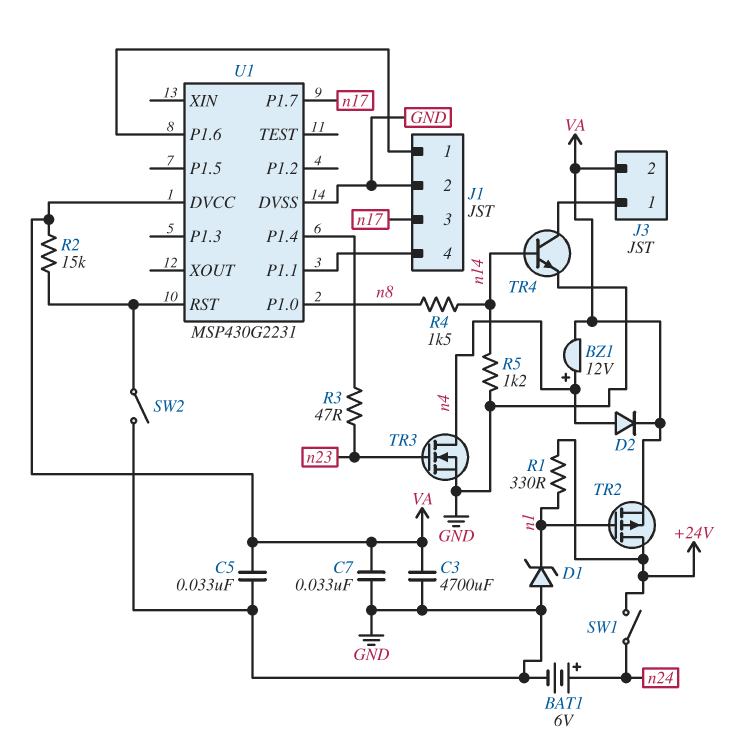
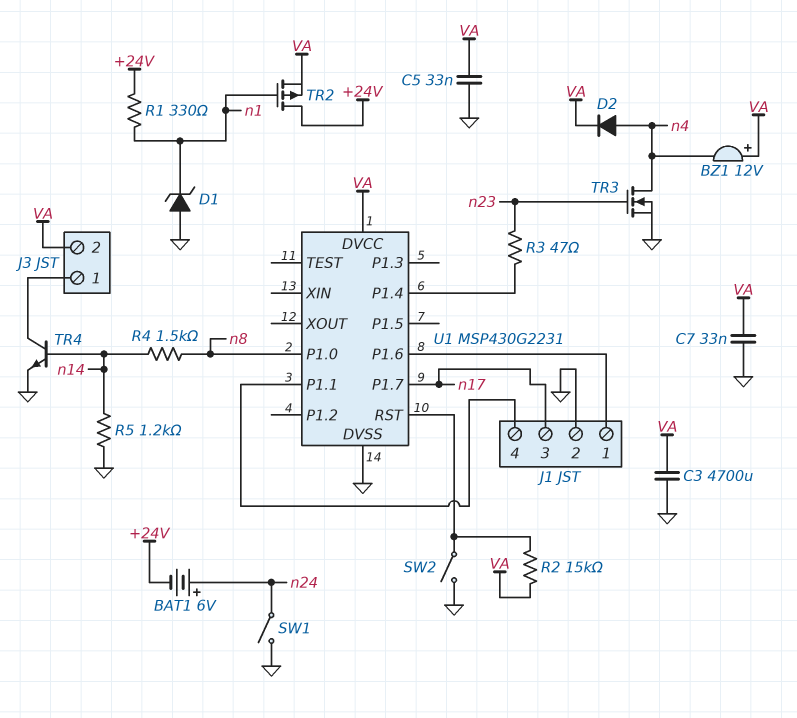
BAT1: 6V (plus n24, minus GND) -> 6V (plus n24, minus +24V)
BZ1: buzzer 12V (plus n4, minus VA) -> buzzer 12V (plus VA, minus n4)
SW1: switch (+24V, n24) -> switch (GND, n24)

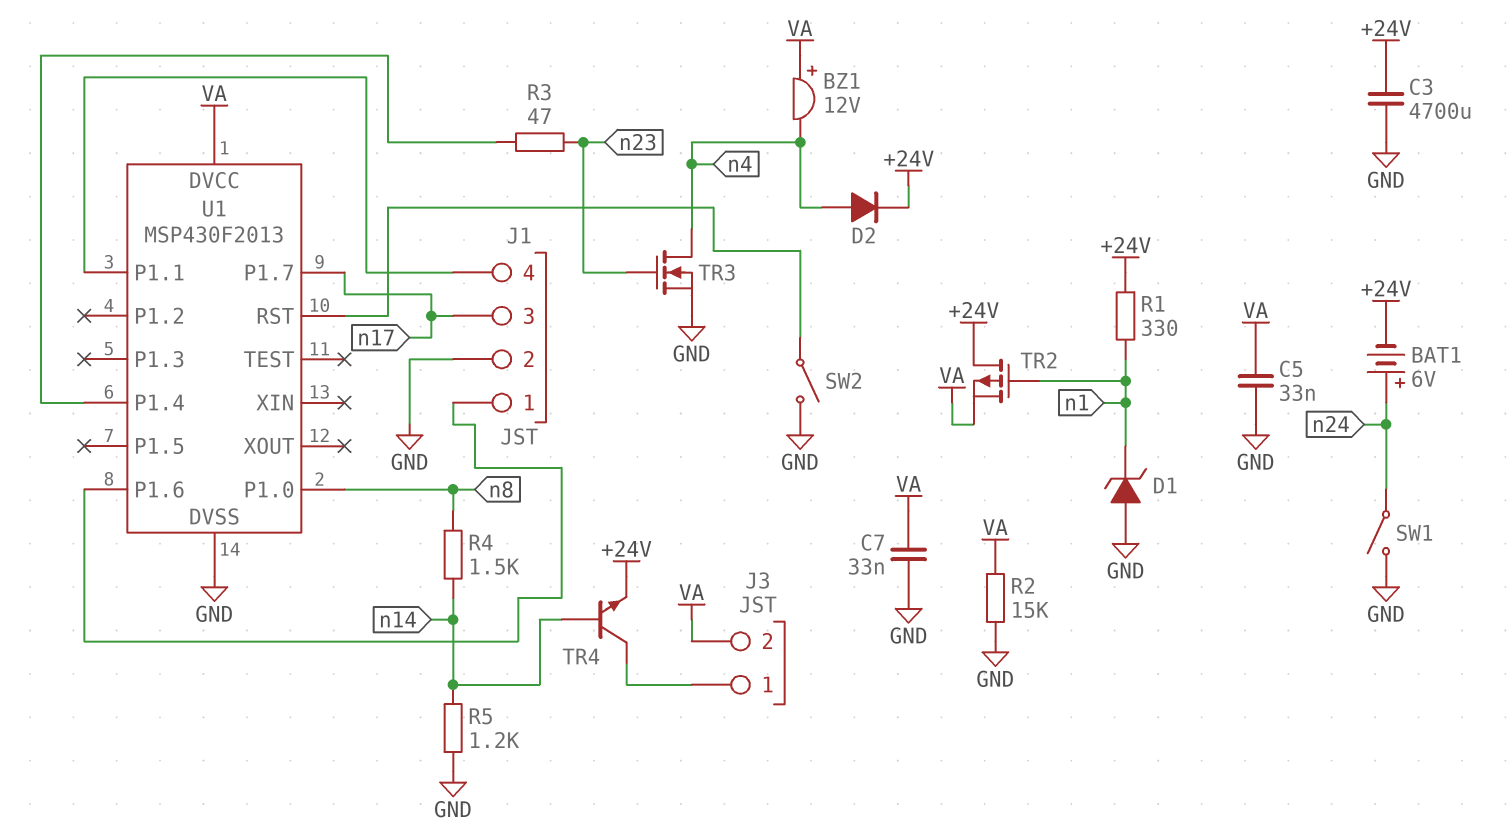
C3: 4700uF (GND, VA) -> 4700uF (+24V, GND)
D2: diode (A n4, K VA) -> diode (A n4, K +24V)
R2: 15k (U1/RST, VA) -> 15k (GND, VA)
TR4: NPN (B n14, C J3/1, E GND) -> NPN (B n14, C J3/1, E +24V)
U1: MSP430G2231 -> MSP430F2013

